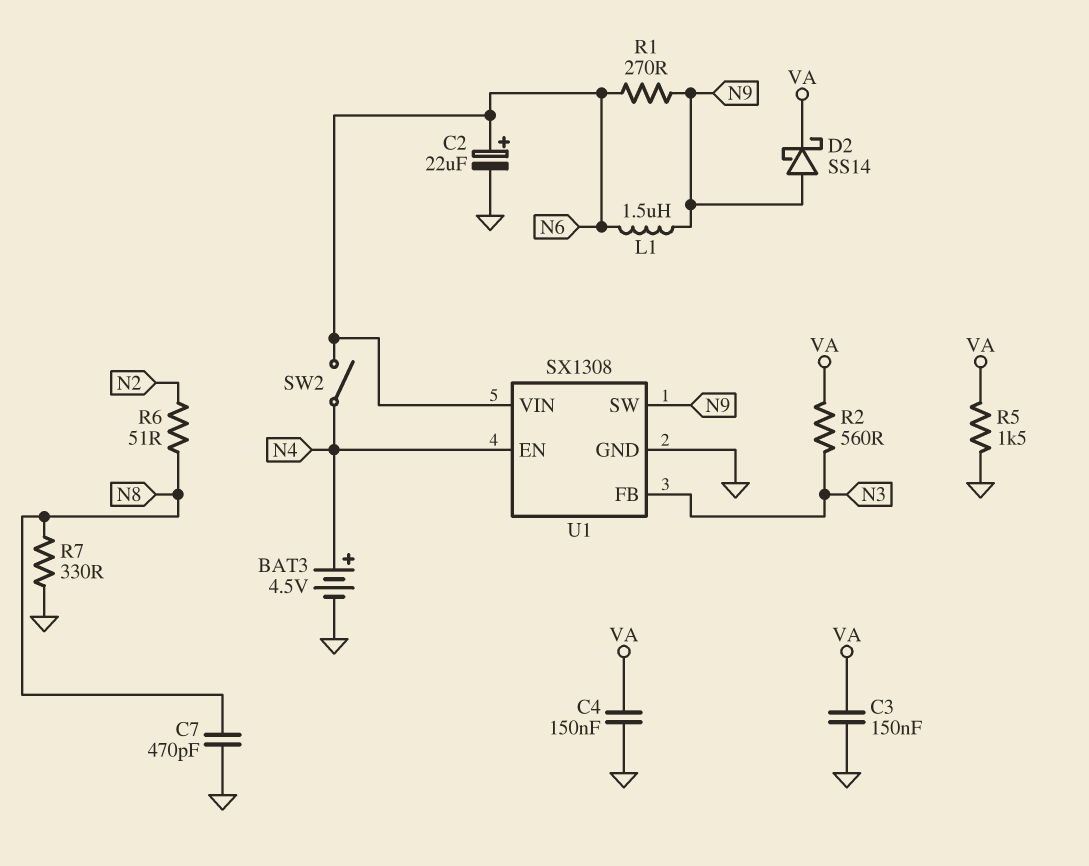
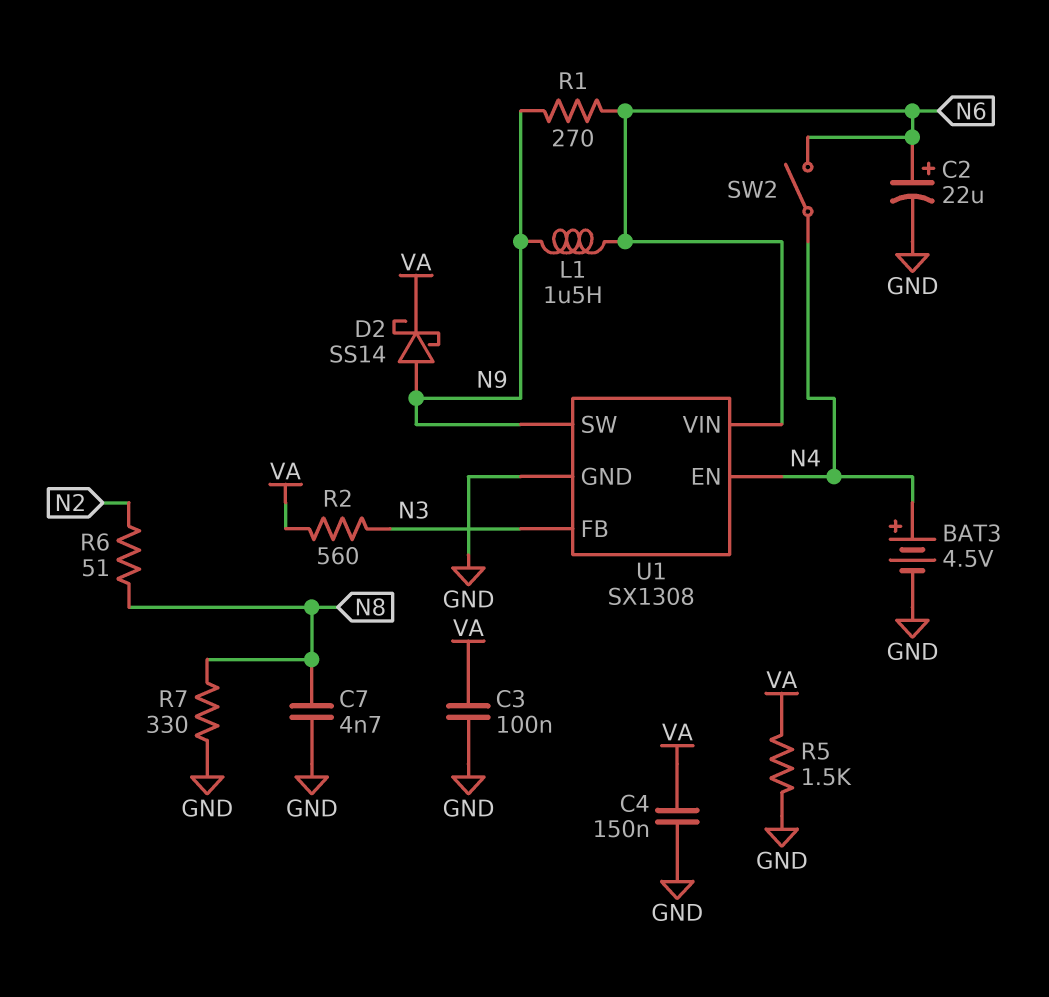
C3: 150nF (GND, VA) -> 100nF (GND, VA)
C7: 470pF (GND, N8) -> 4.7nF (GND, N8)

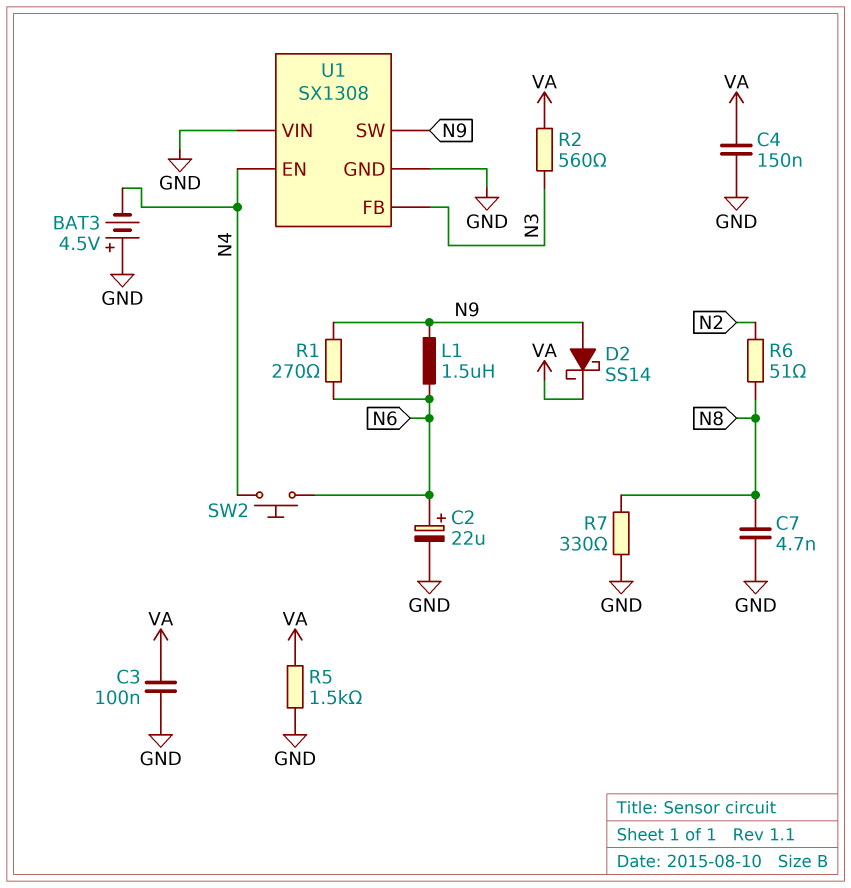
BAT3: 4.5V (plus N4, minus GND) -> 4.5V (plus GND, minus N4)
SW2: switch (N4, N6) -> button (N4, N6)
U1 pin VIN: N6 -> GND

